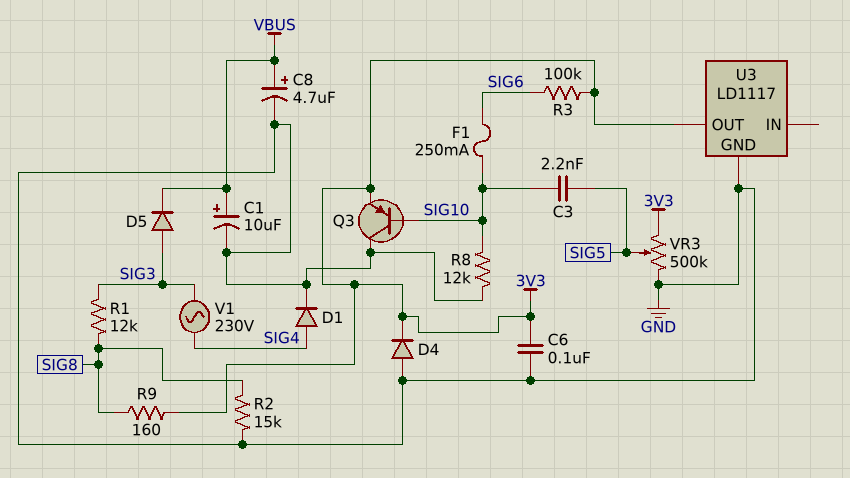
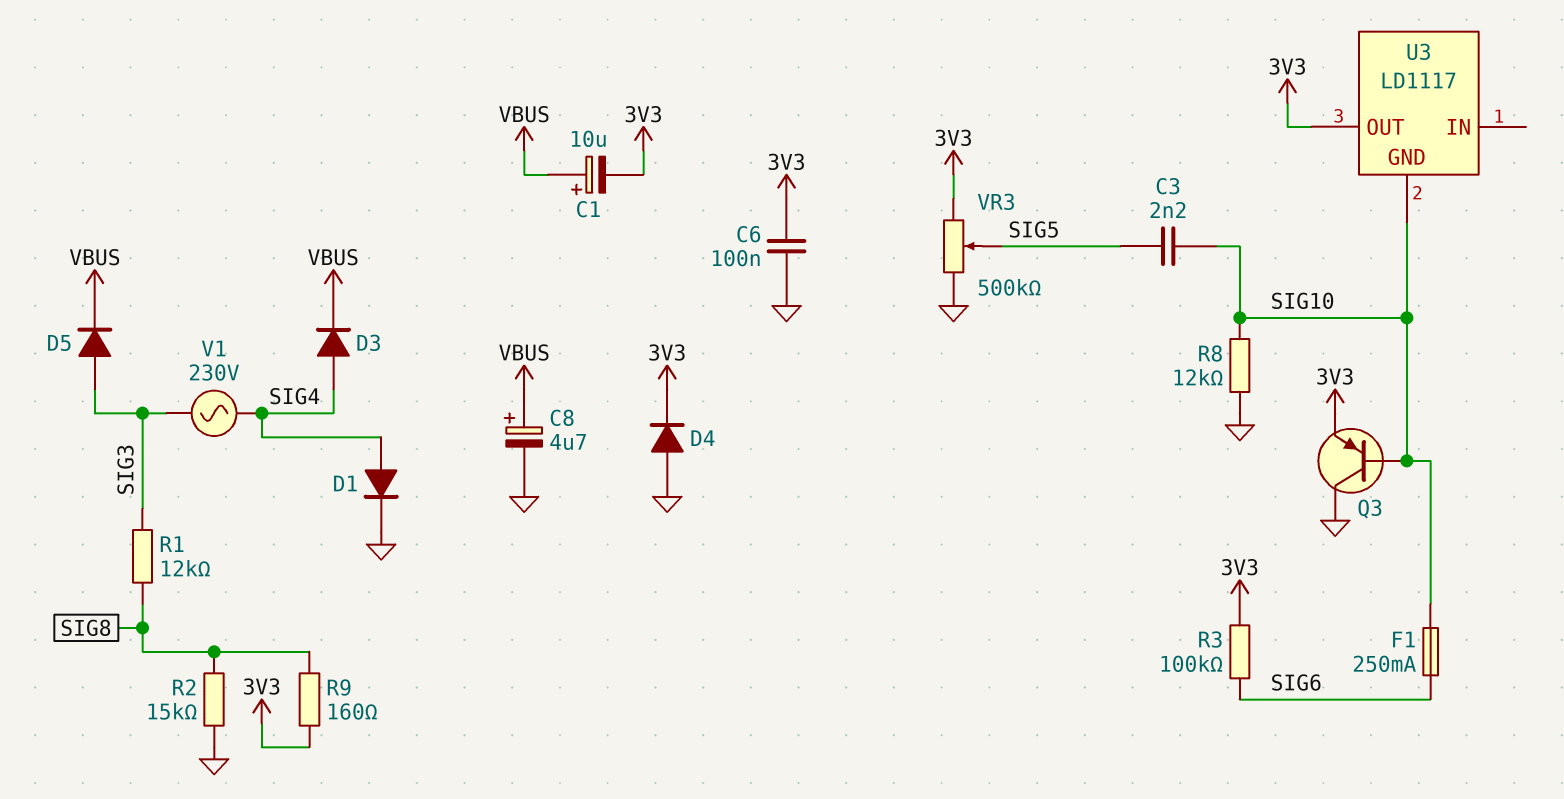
C1: 10uF (plus VBUS, minus GND) -> 10uF (plus VBUS, minus 3V3)
D3: none -> diode (A SIG4, K VBUS)
U3 pin GND: GND -> SIG10

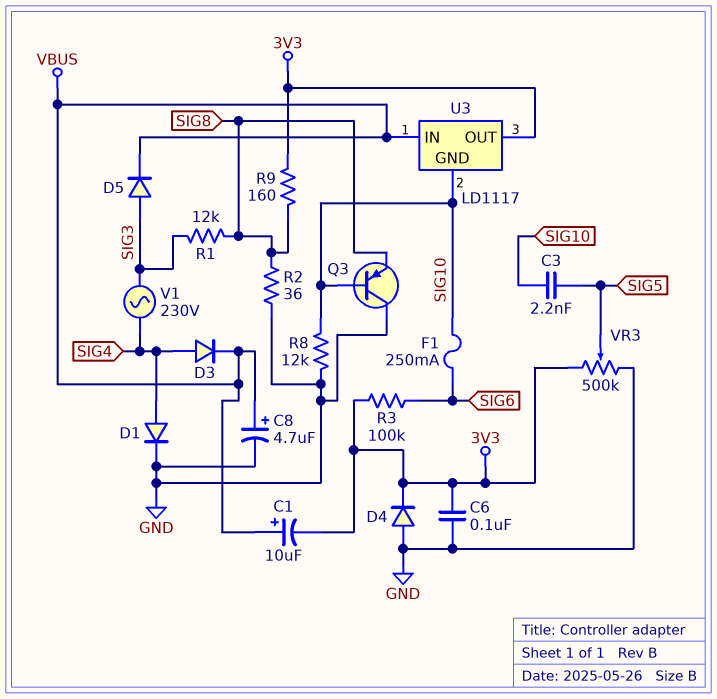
Q3: PNP (B SIG10, C GND, E 3V3) -> PNP (B SIG10, C GND, E SIG8)
R2: 15k (GND, SIG8) -> 36 (GND, SIG8)
U3 pin IN: none -> VBUS

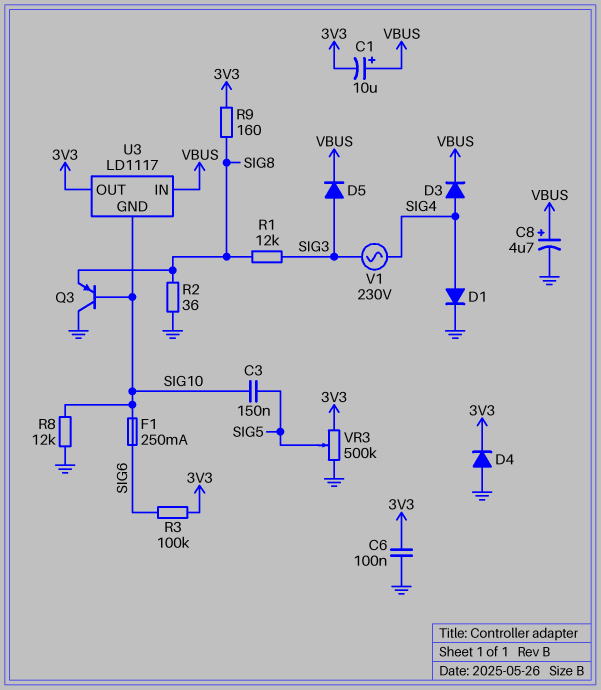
C3: 2.2nF (SIG5, SIG10) -> 150nF (SIG5, SIG10)

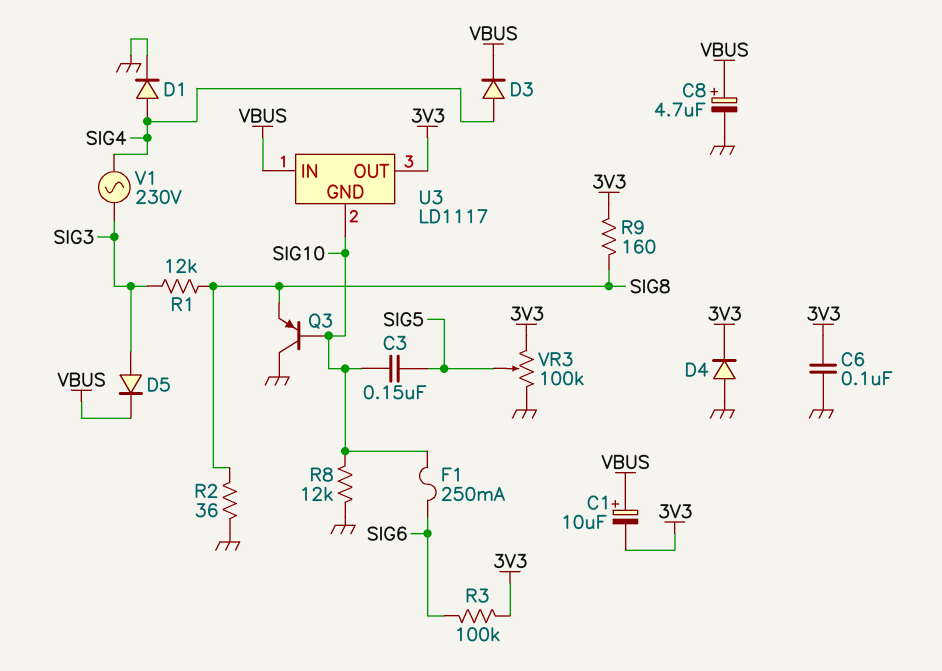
VR3: 500k (3V3, GND, wiper SIG5) -> 100k (3V3, GND, wiper SIG5)

